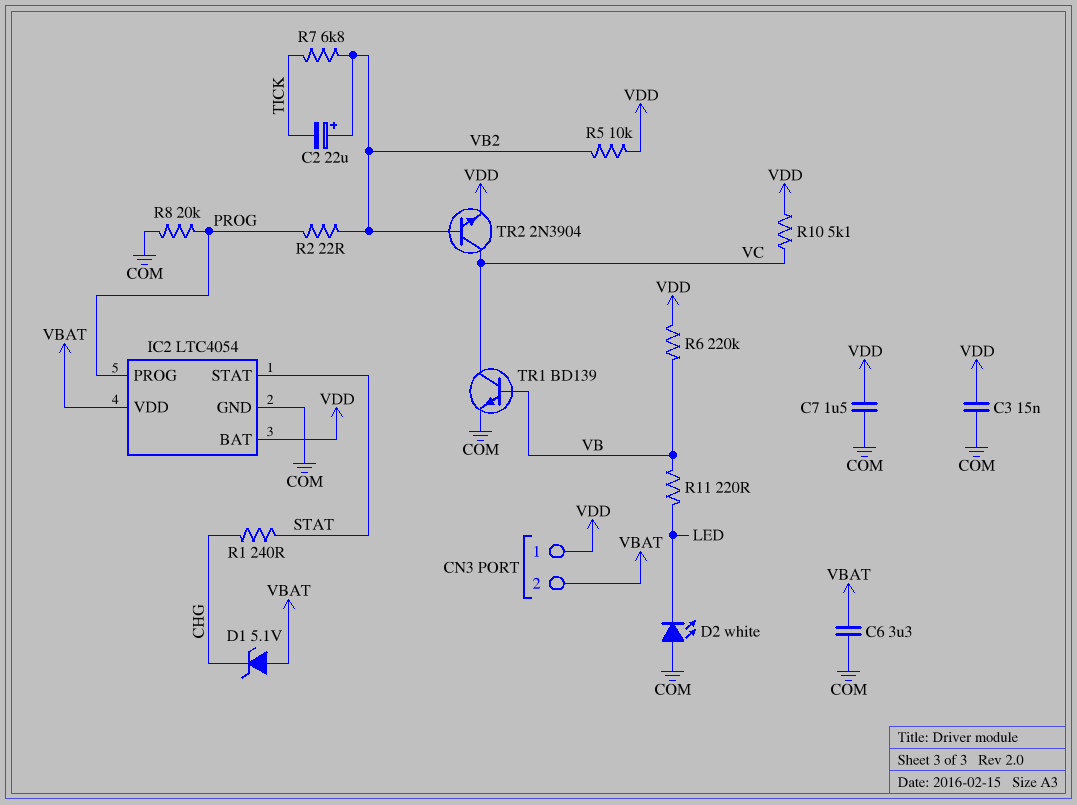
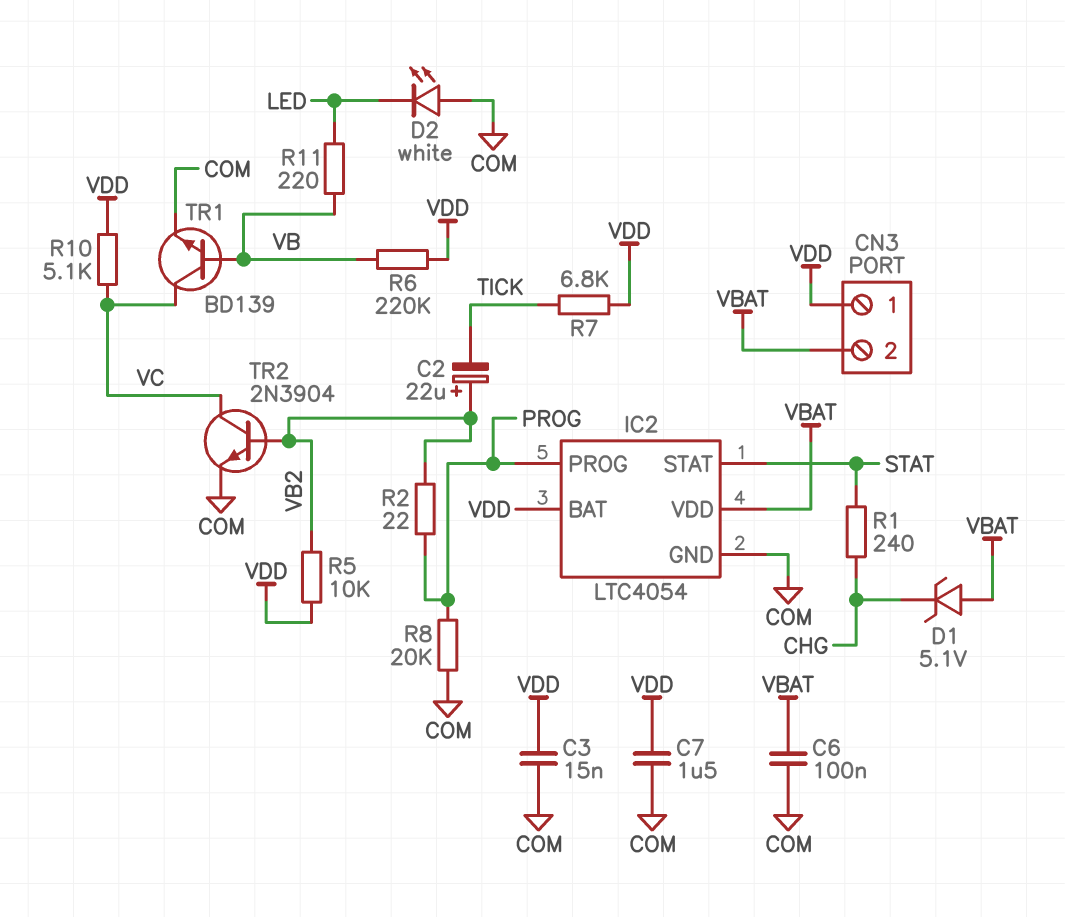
C6: 3.3uF (COM, VBAT) -> 100nF (COM, VBAT)
R7: 6.8k (TICK, VB2) -> 6.8k (TICK, VDD)
TR2: NPN 2N3904 (B VB2, C VC, E VDD) -> NPN 2N3904 (B VB2, C VC, E COM)

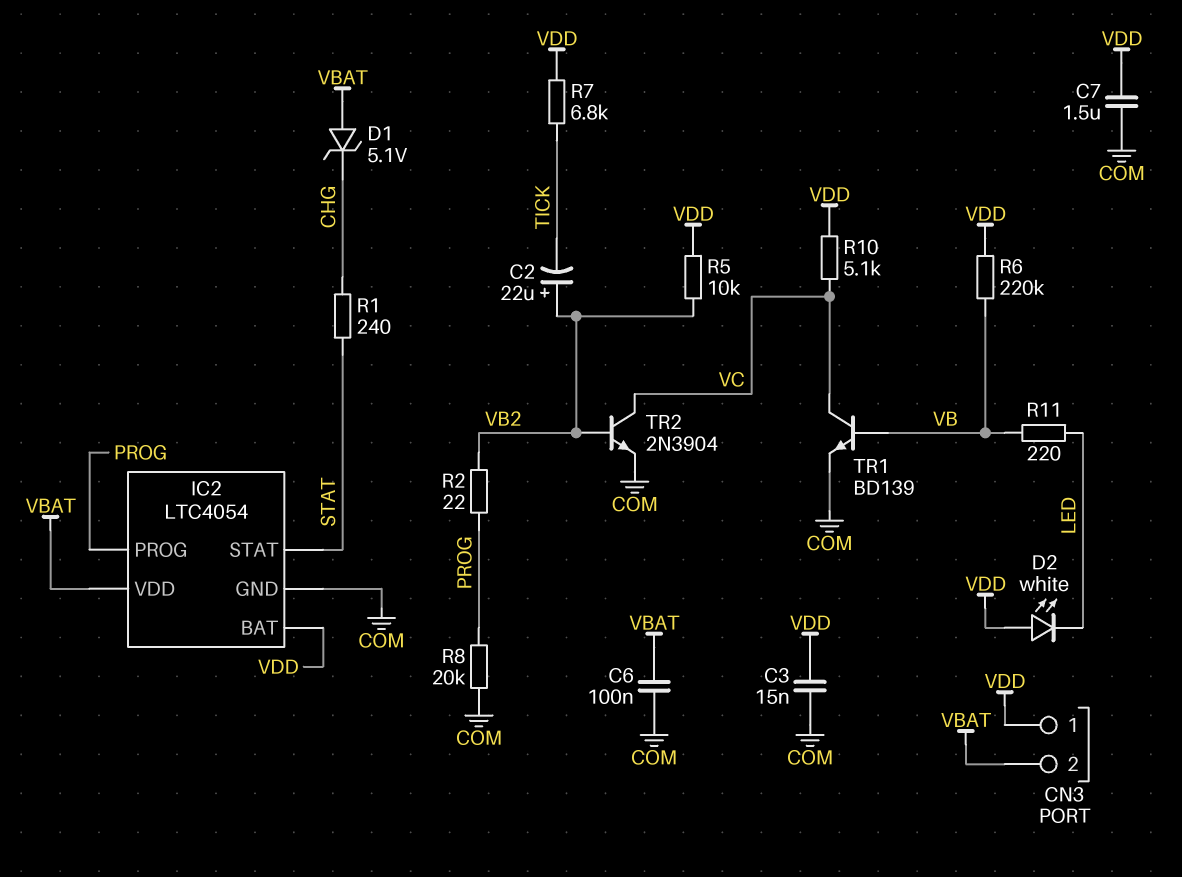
D2: LED white (A COM, K LED) -> LED white (A VDD, K LED)

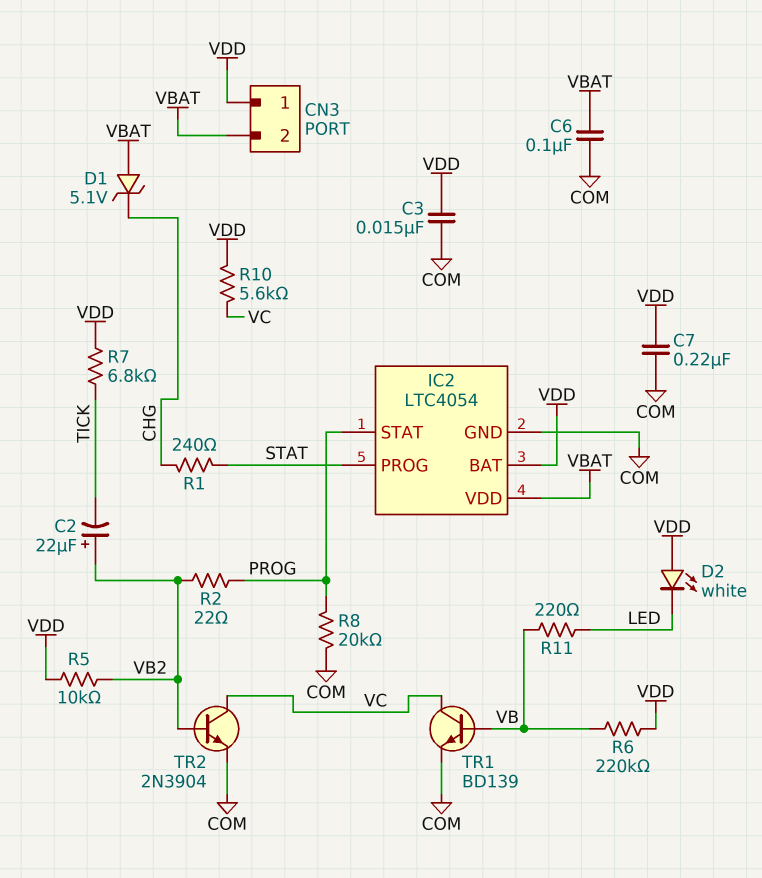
C7: 1.5uF (COM, VDD) -> 220nF (COM, VDD)
IC2 pin PROG: PROG -> STAT
IC2 pin STAT: STAT -> PROG
R10: 5.1k (VC, VDD) -> 5.6k (VC, VDD)

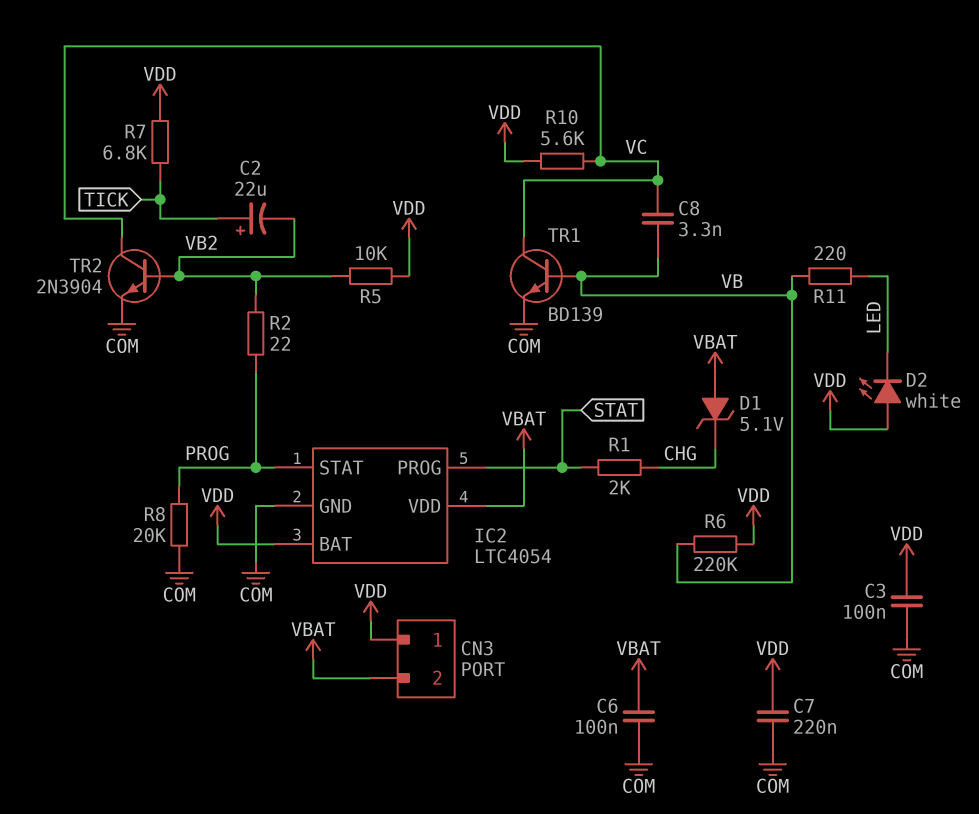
C2: 22uF (plus VB2, minus TICK) -> 22uF (plus TICK, minus VB2)
C3: 15nF (COM, VDD) -> 100nF (COM, VDD)
C8: none -> 3.3nF (VB, VC)
R1: 240 (CHG, STAT) -> 2k (CHG, STAT)

